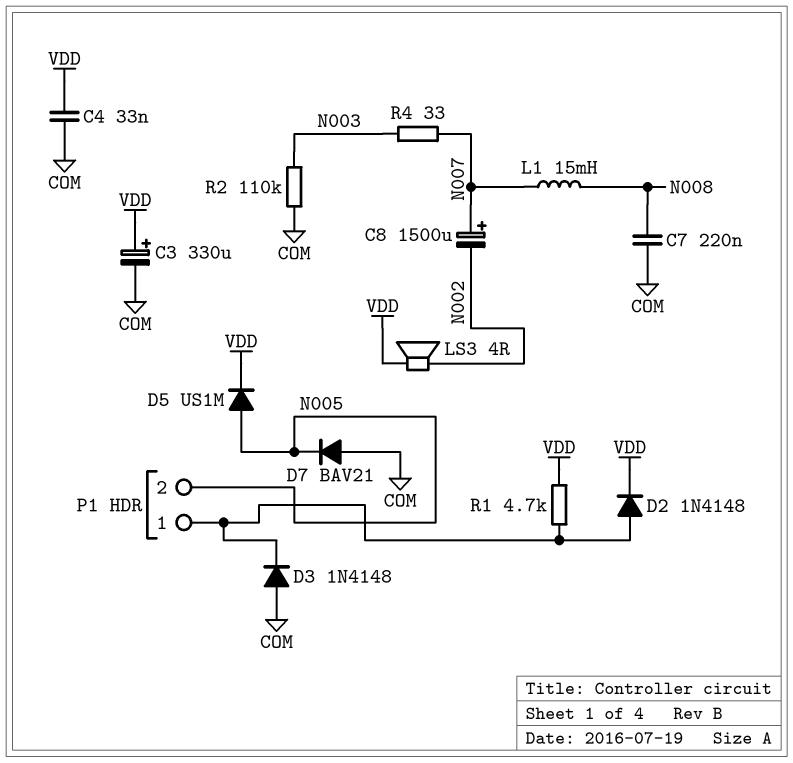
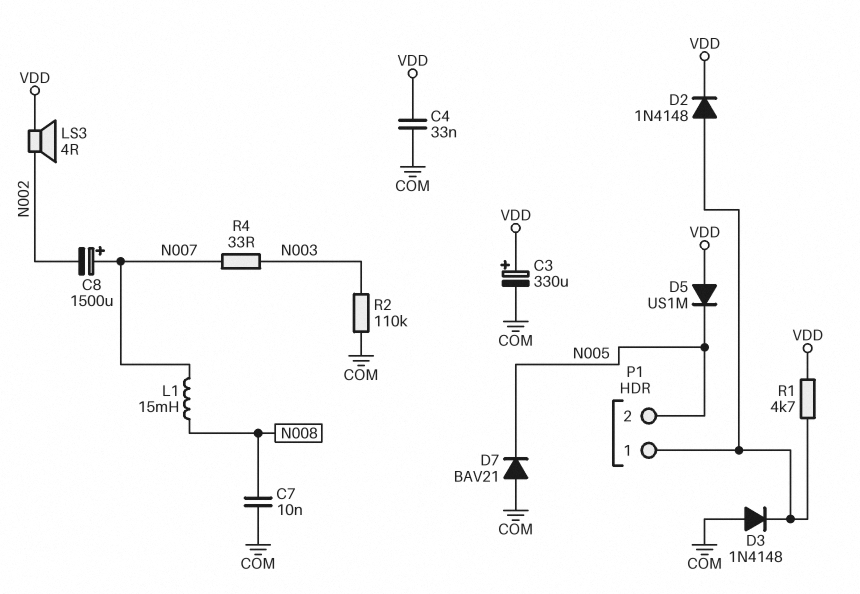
C7: 220nF (COM, N008) -> 10nF (COM, N008)
D5: diode US1M (A N005, K VDD) -> diode US1M (A VDD, K N005)

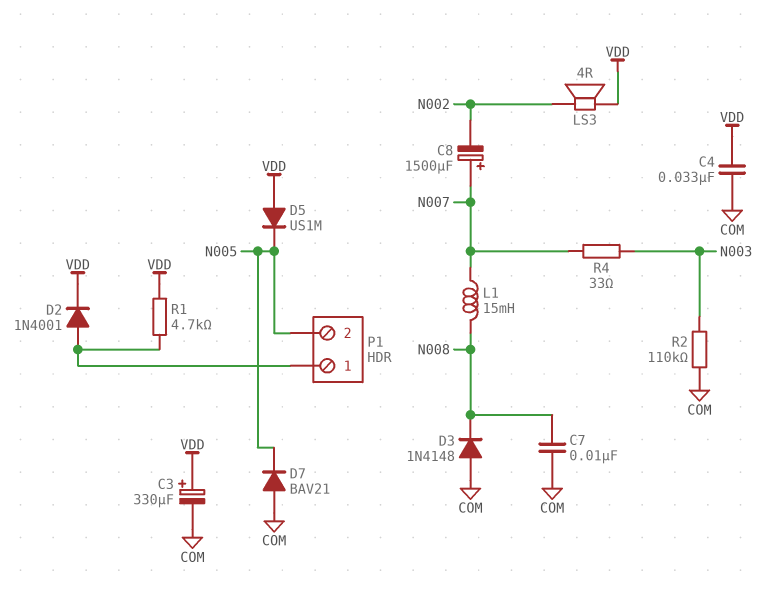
D2: diode 1N4148 (A P1/1, K VDD) -> diode 1N4001 (A P1/1, K VDD)
D3: diode 1N4148 (A COM, K P1/1) -> diode 1N4148 (A COM, K N008)

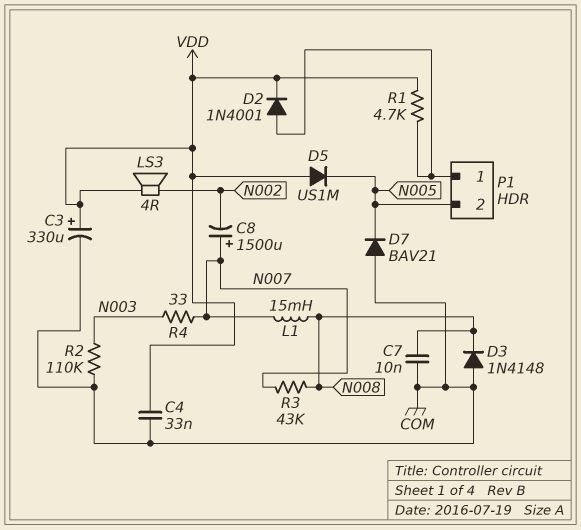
R3: none -> 43k (N007, N008)

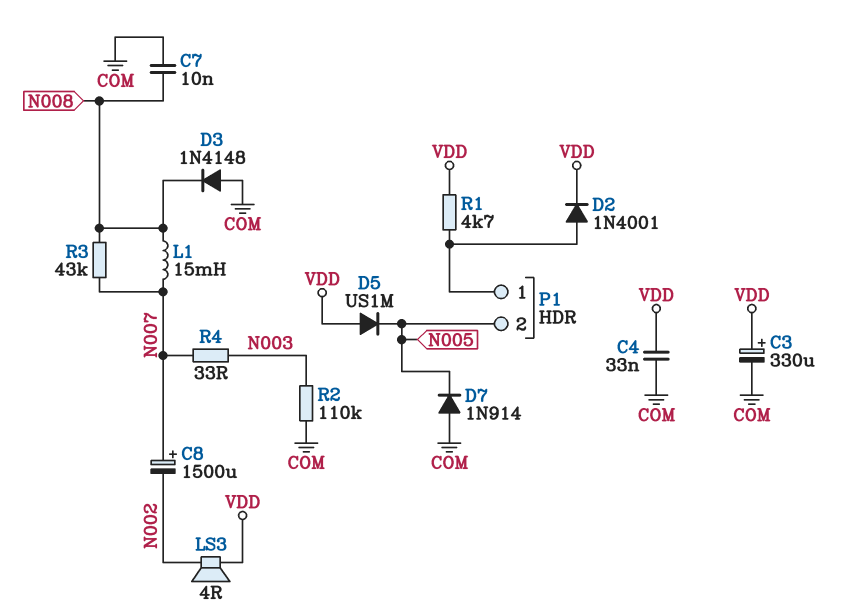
D7: diode BAV21 (A COM, K N005) -> diode 1N914 (A COM, K N005)

